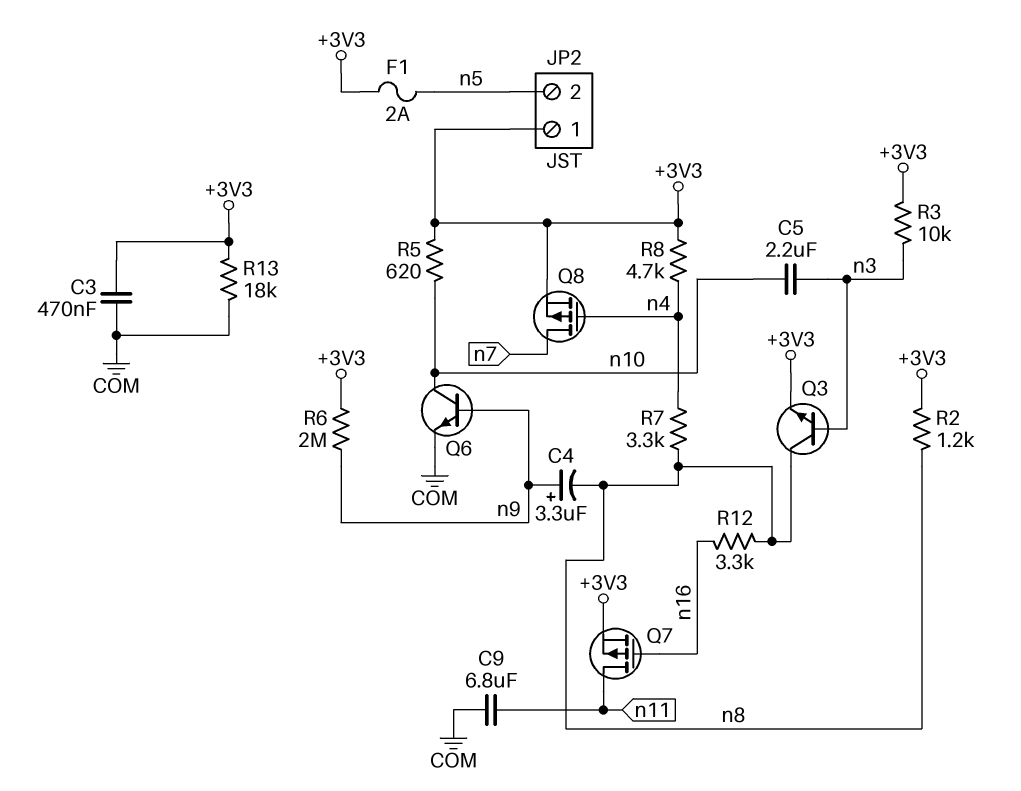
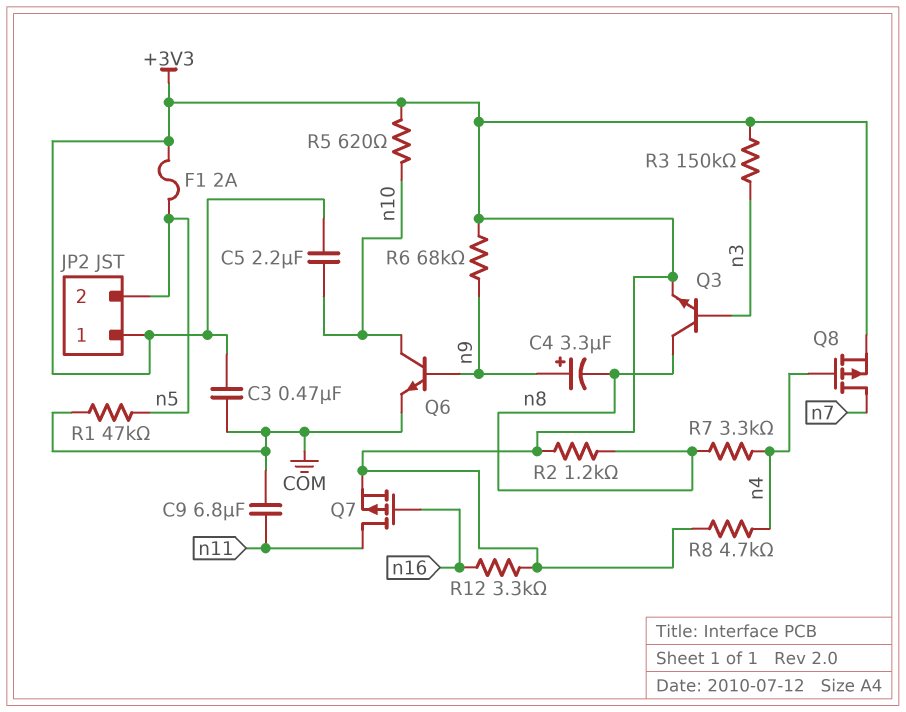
C5: 2.2uF (n3, n10) -> 2.2uF (+3V3, n10)
R1: none -> 47k (COM, n5)
R3: 10k (+3V3, n3) -> 150k (+3V3, n3)
R6: 2M (+3V3, n9) -> 68k (+3V3, n9)
R12: 3.3k (n8, n16) -> 3.3k (+3V3, n16)
R13: 18k (+3V3, COM) -> none

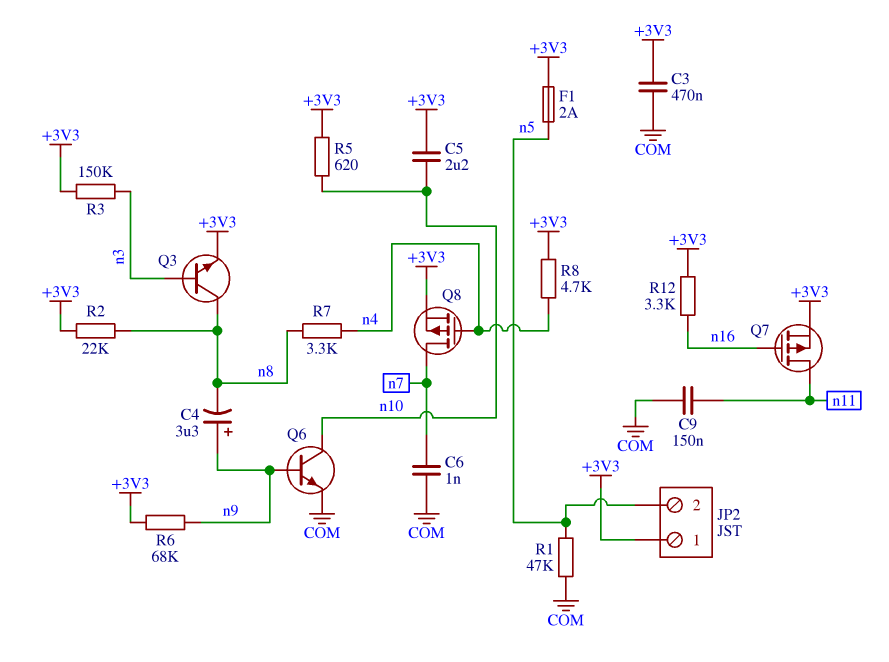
C6: none -> 1nF (COM, n7)
C9: 6.8uF (COM, n11) -> 150nF (COM, n11)
R2: 1.2k (+3V3, n8) -> 22k (+3V3, n8)

